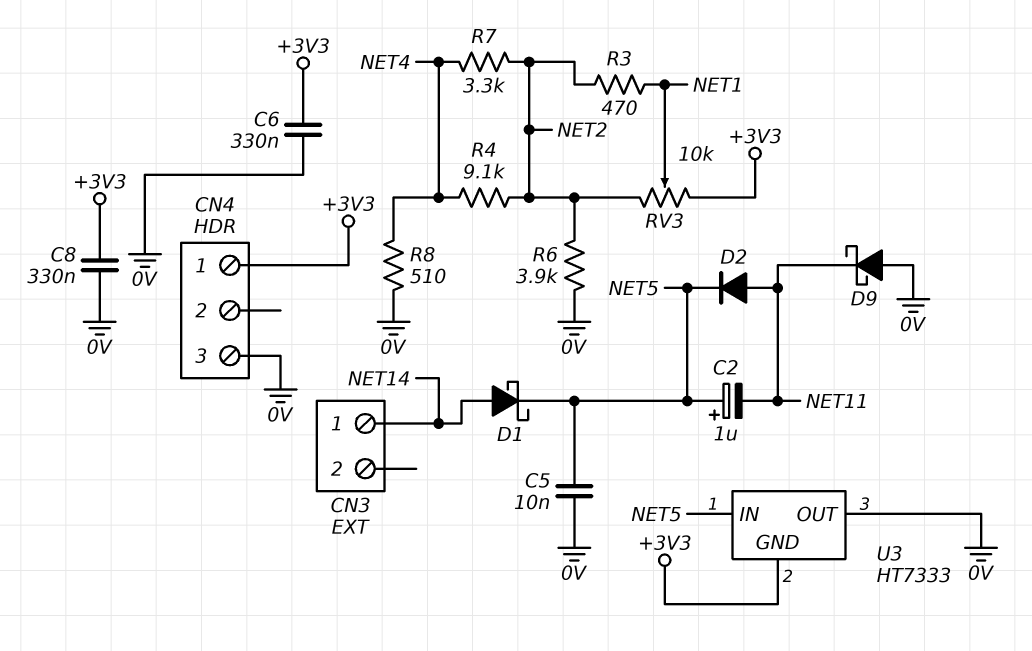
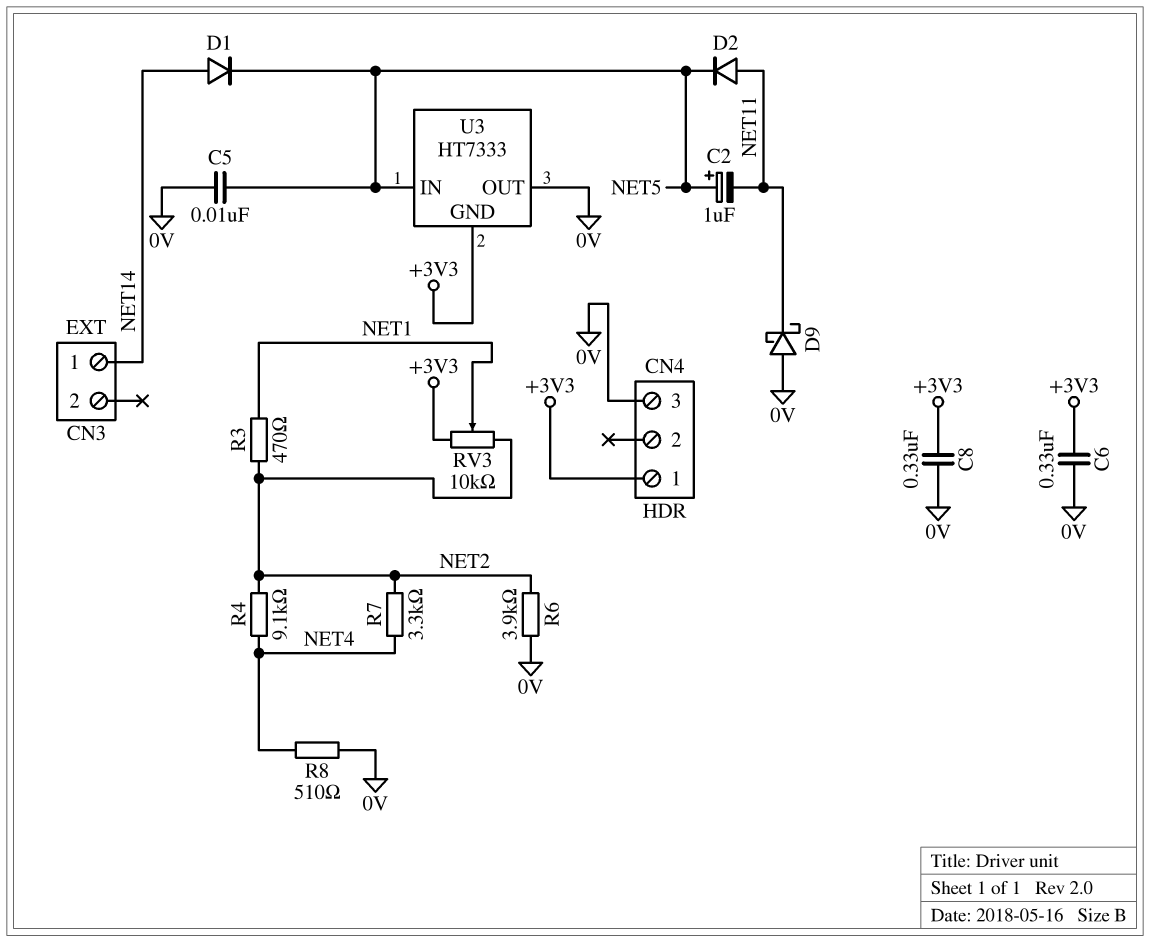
D1: schottky (A NET14, K NET5) -> diode (A NET14, K NET5)

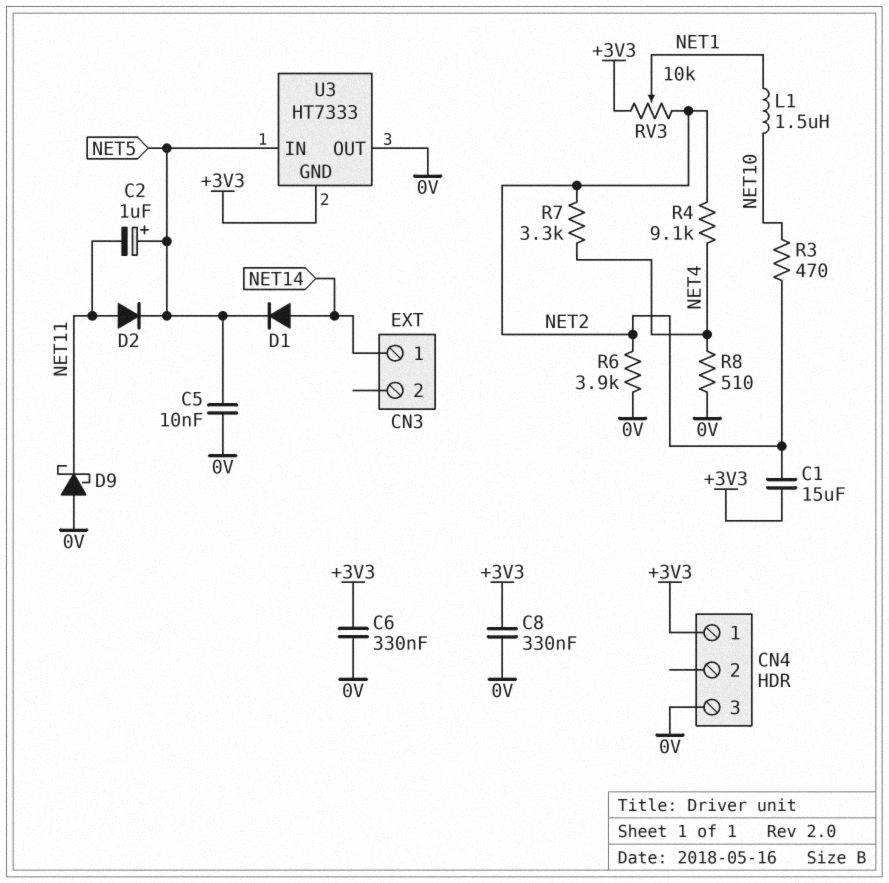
C1: none -> 15uF (+3V3, NET2)
L1: none -> 1.5uH (NET1, NET10)
R3: 470 (NET1, NET2) -> 470 (NET2, NET10)

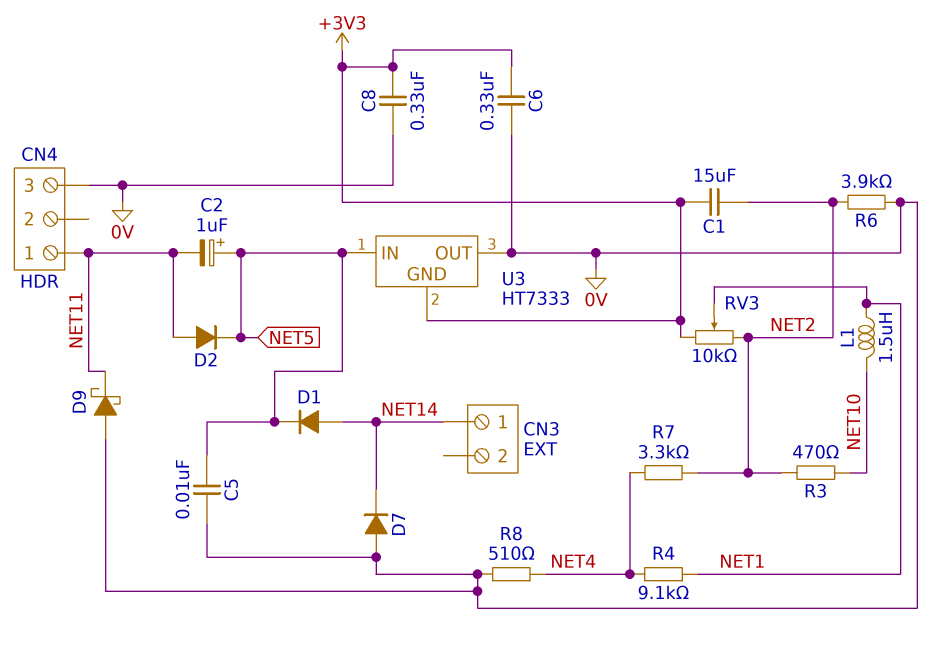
CN4 pin 1: +3V3 -> NET11
D7: none -> diode (A 0V, K NET14)
R4: 9.1k (NET2, NET4) -> 9.1k (NET1, NET4)

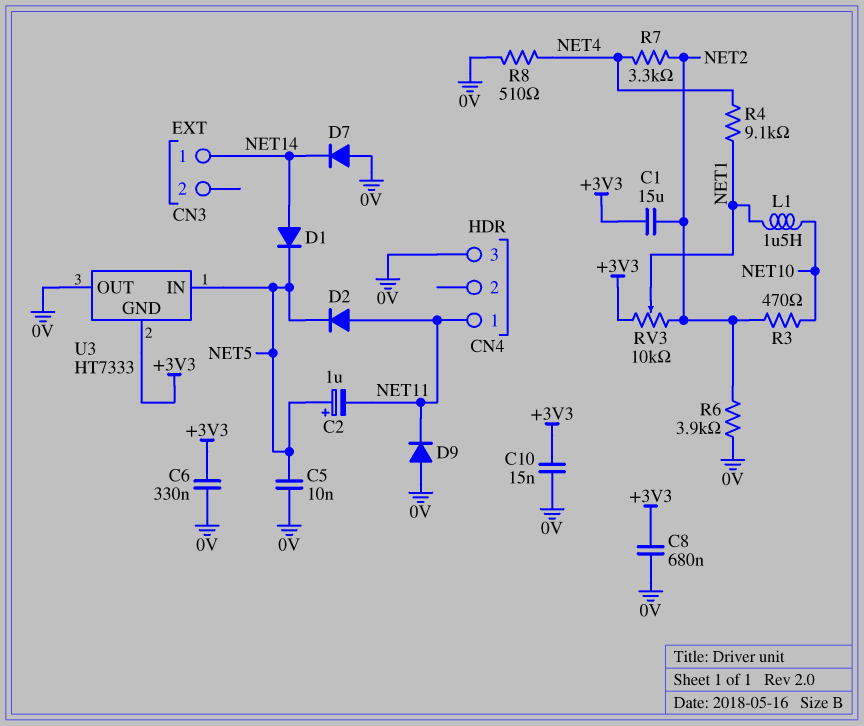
C8: 330nF (+3V3, 0V) -> 680nF (+3V3, 0V)
C10: none -> 15nF (+3V3, 0V)
D9: schottky (A 0V, K NET11) -> diode (A 0V, K NET11)

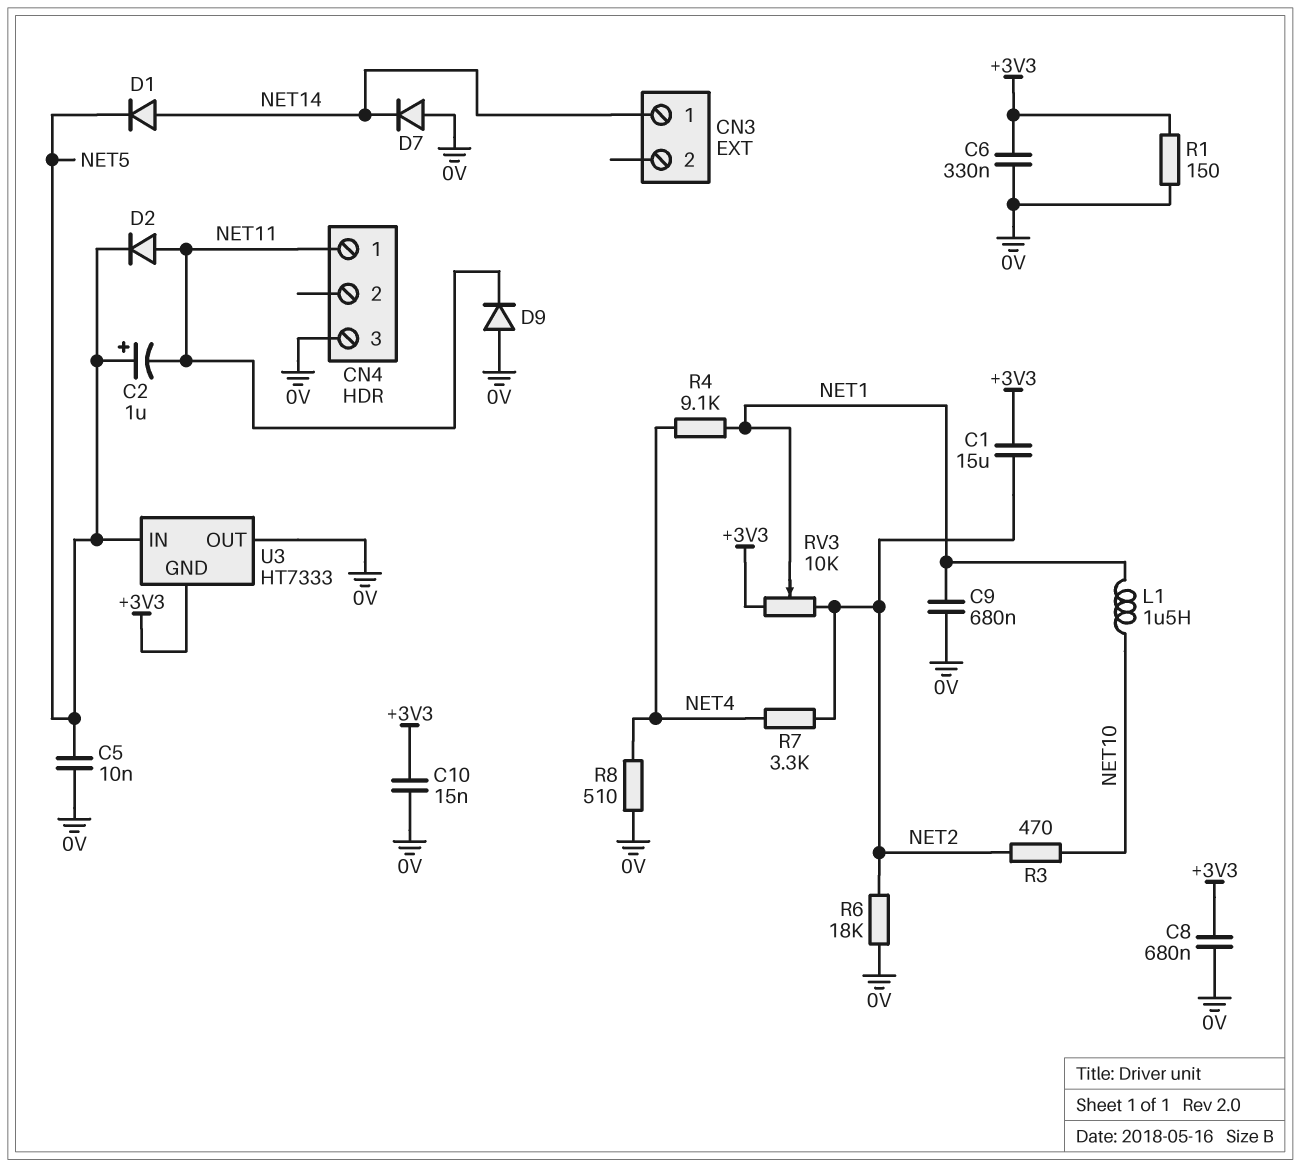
C9: none -> 680nF (0V, NET1)
R1: none -> 150 (+3V3, 0V)
R6: 3.9k (0V, NET2) -> 18k (0V, NET2)

